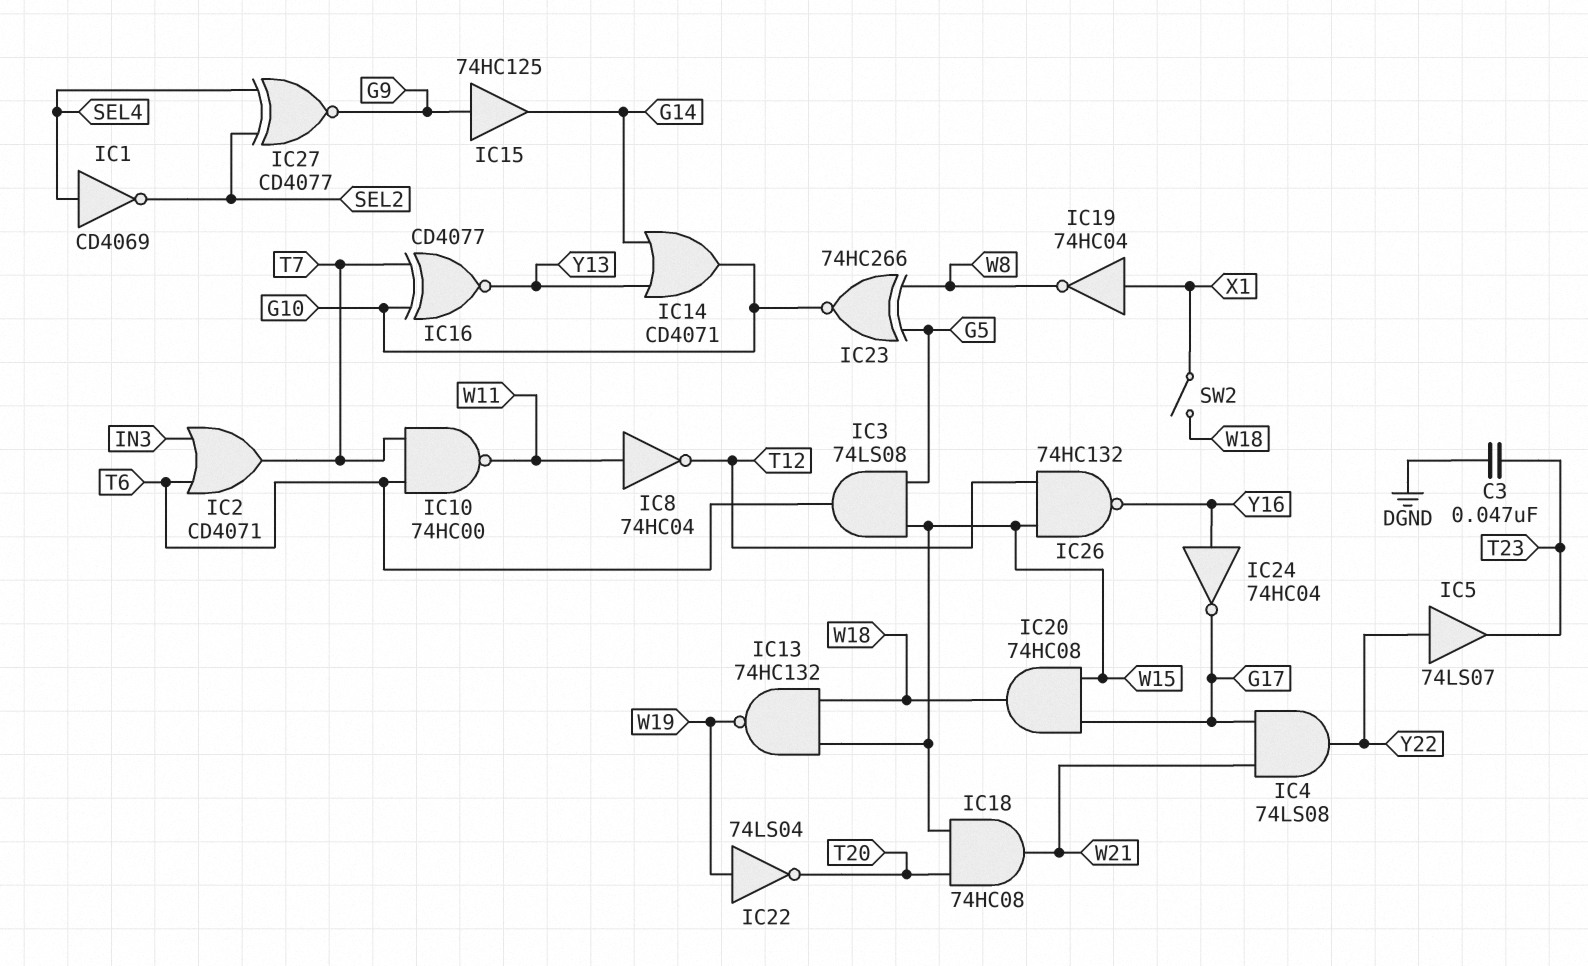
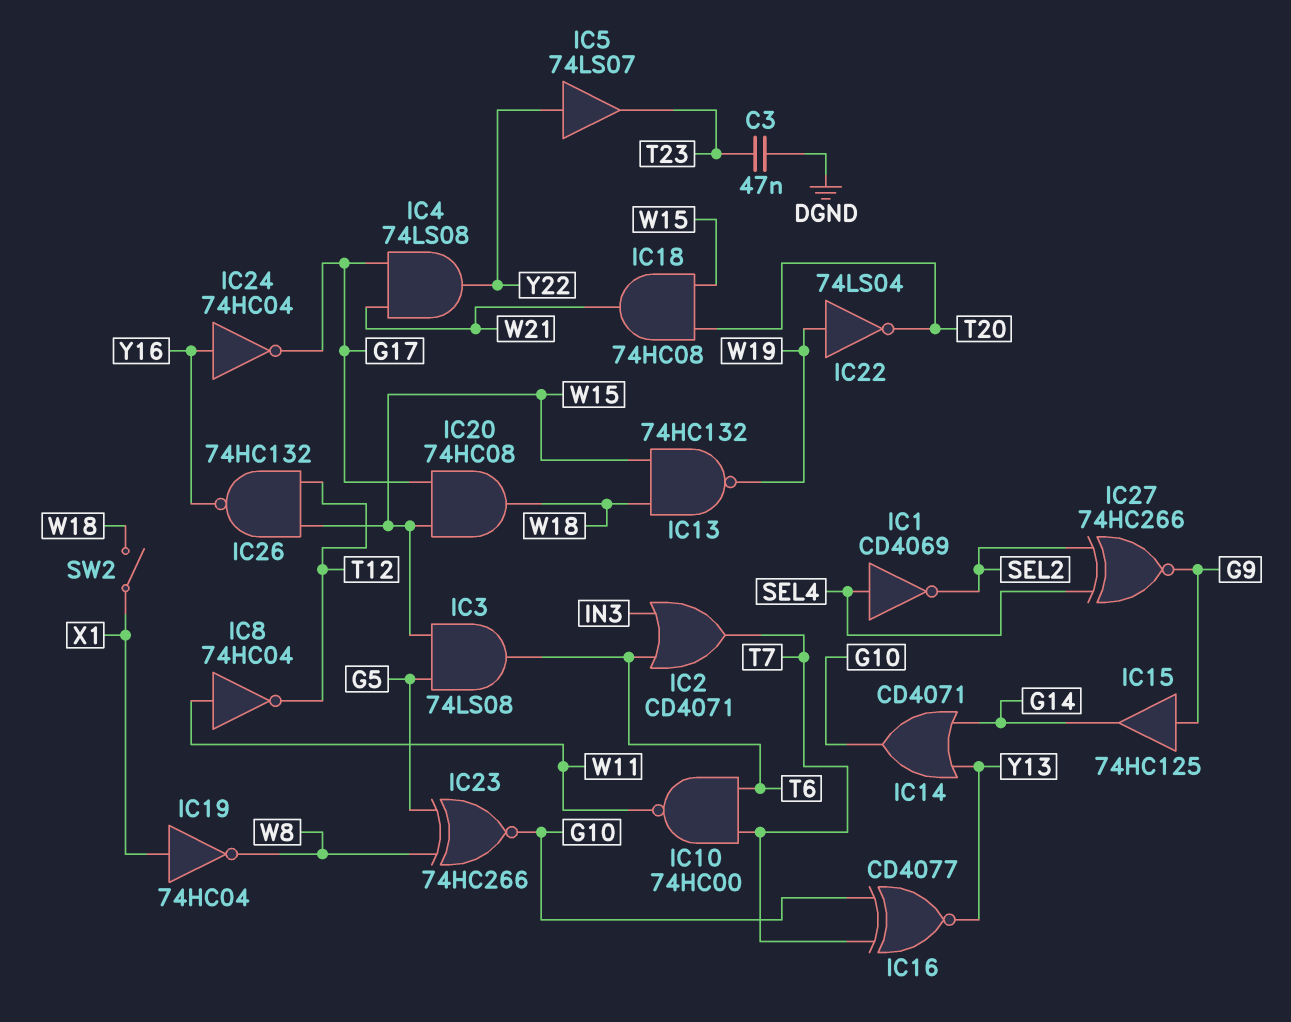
IC27: XNOR CD4077 (in SEL2, in SEL4, out G9) -> XNOR 74HC266 (in SEL2, in SEL4, out G9)

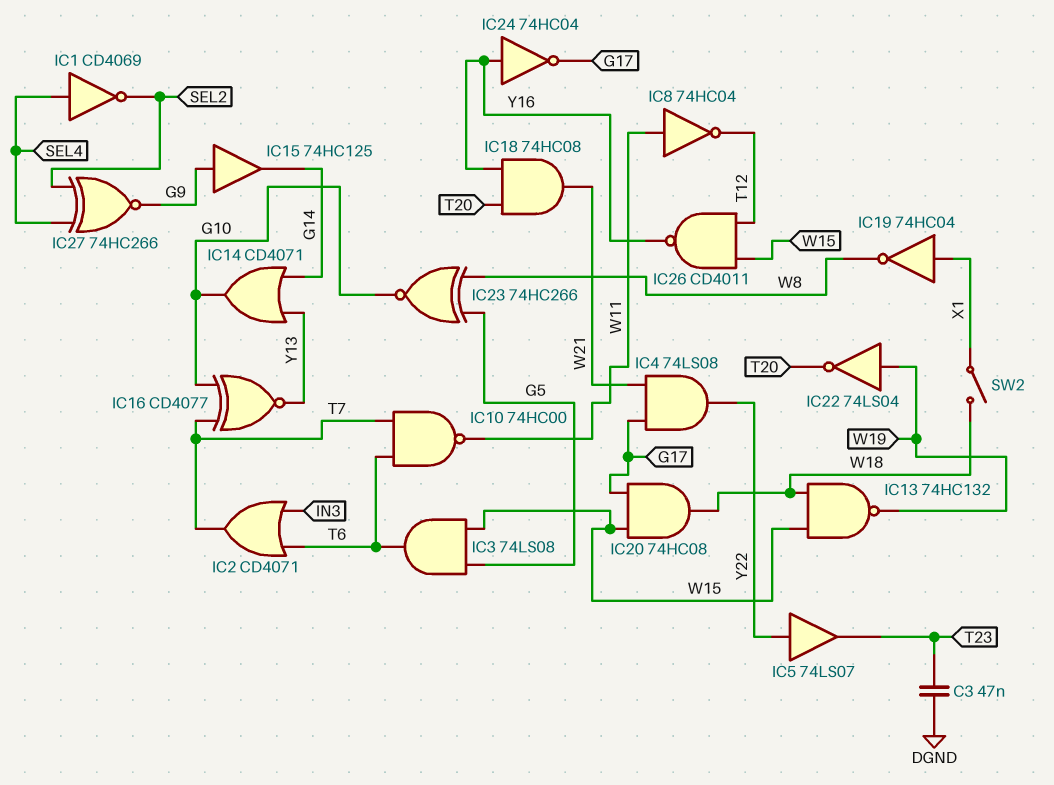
IC18: AND 74HC08 (in T20, in W15, out W21) -> AND 74HC08 (in T20, in Y16, out W21)
IC26: NAND 74HC132 (in T12, in W15, out Y16) -> NAND CD4011 (in T12, in W15, out Y16)

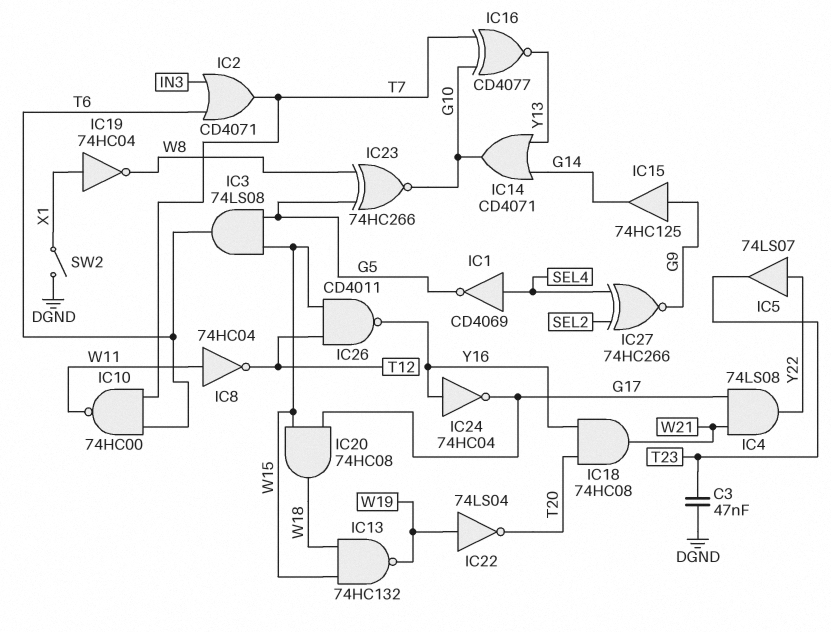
IC1: NOT CD4069 (in SEL4, out SEL2) -> NOT CD4069 (in SEL4, out G5)
SW2: switch (W18, X1) -> switch (DGND, X1)

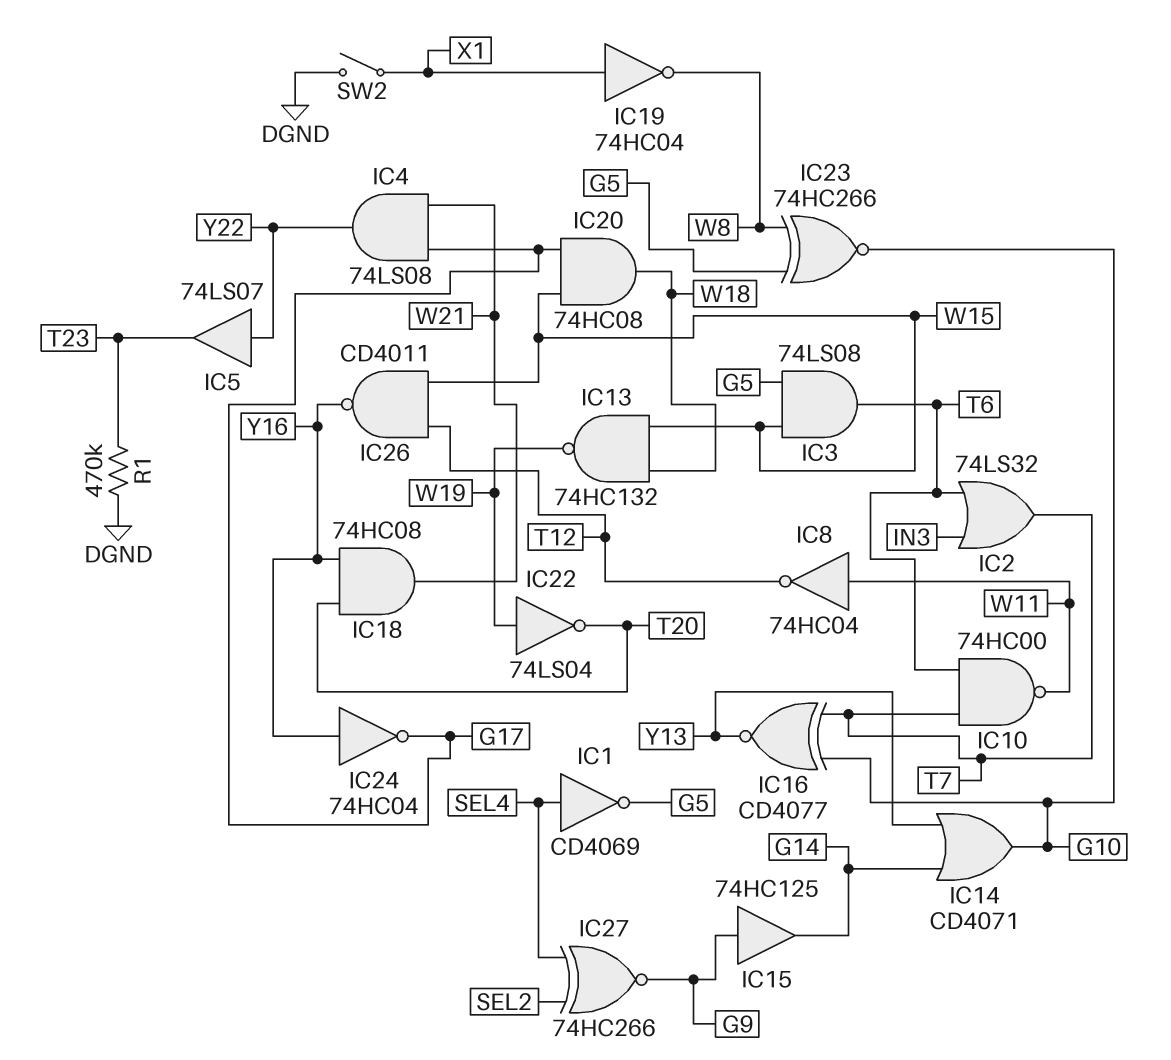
C3: 47nF (DGND, T23) -> none
IC2: OR CD4071 (in IN3, in T6, out T7) -> OR 74LS32 (in IN3, in T6, out T7)
R1: none -> 470k (DGND, T23)

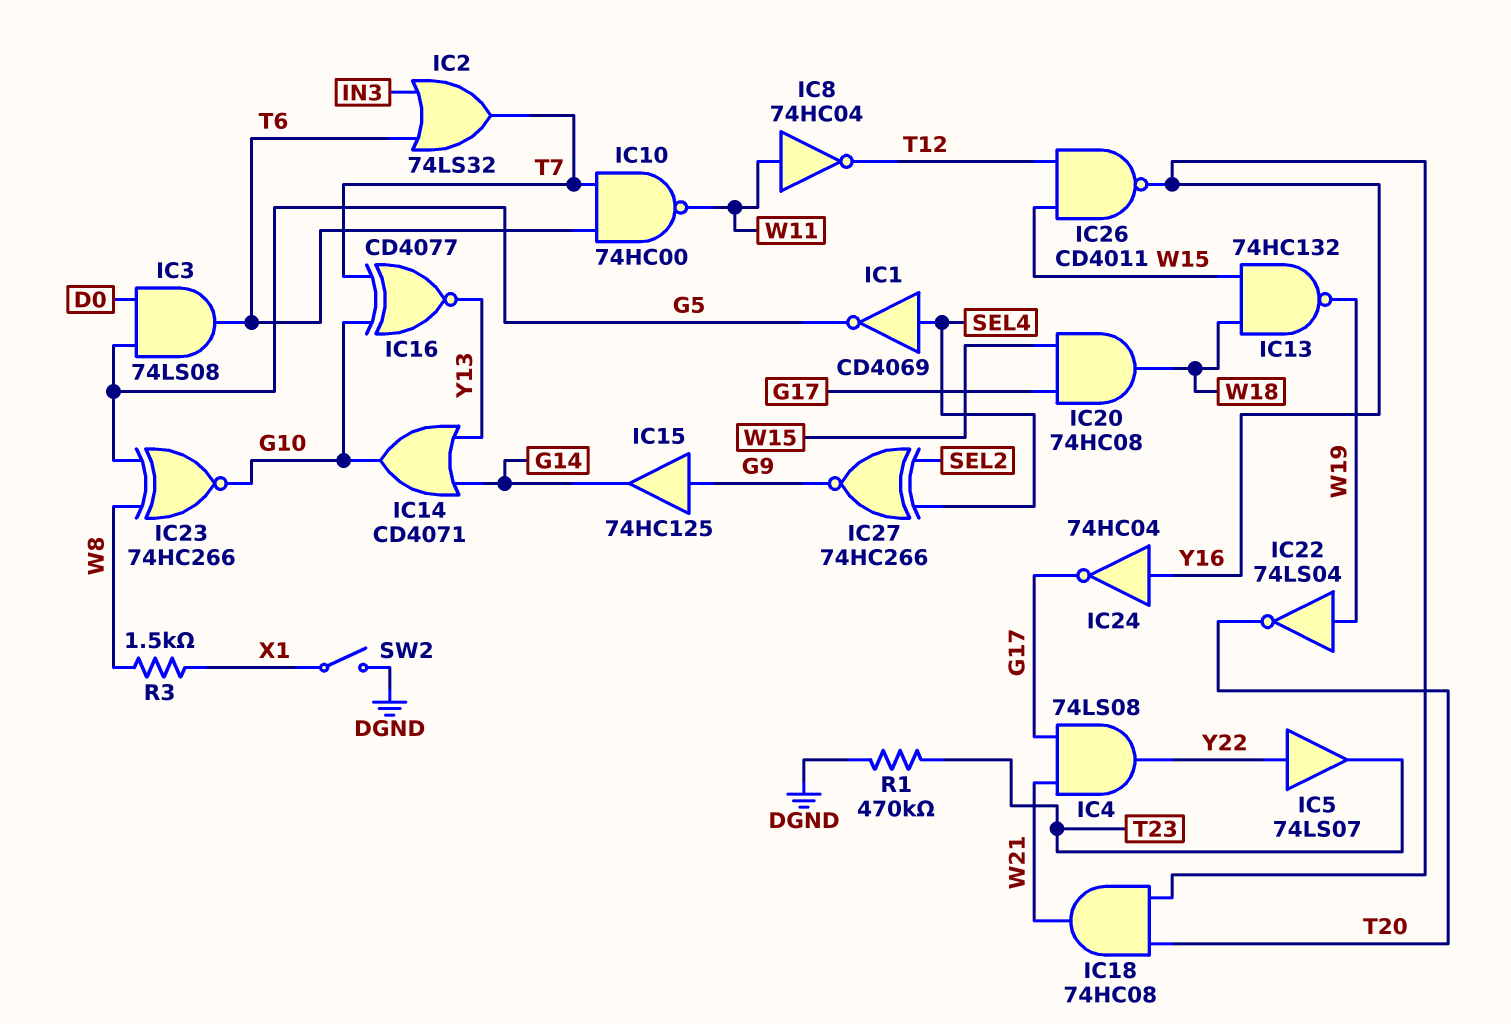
IC3: AND 74LS08 (in G5, in W15, out T6) -> AND 74LS08 (in D0, in G5, out T6)
IC19: NOT 74HC04 (in X1, out W8) -> none
R3: none -> 1.5k (W8, X1)

